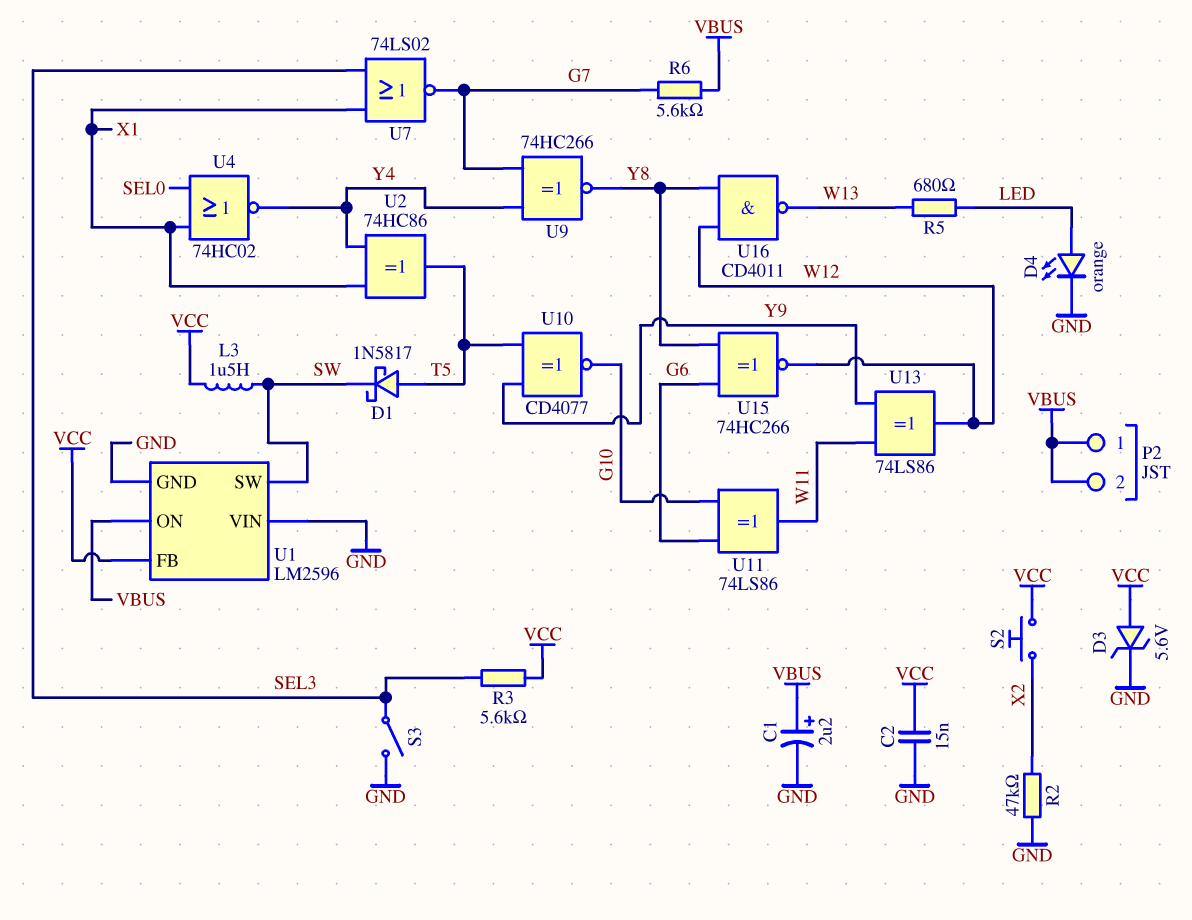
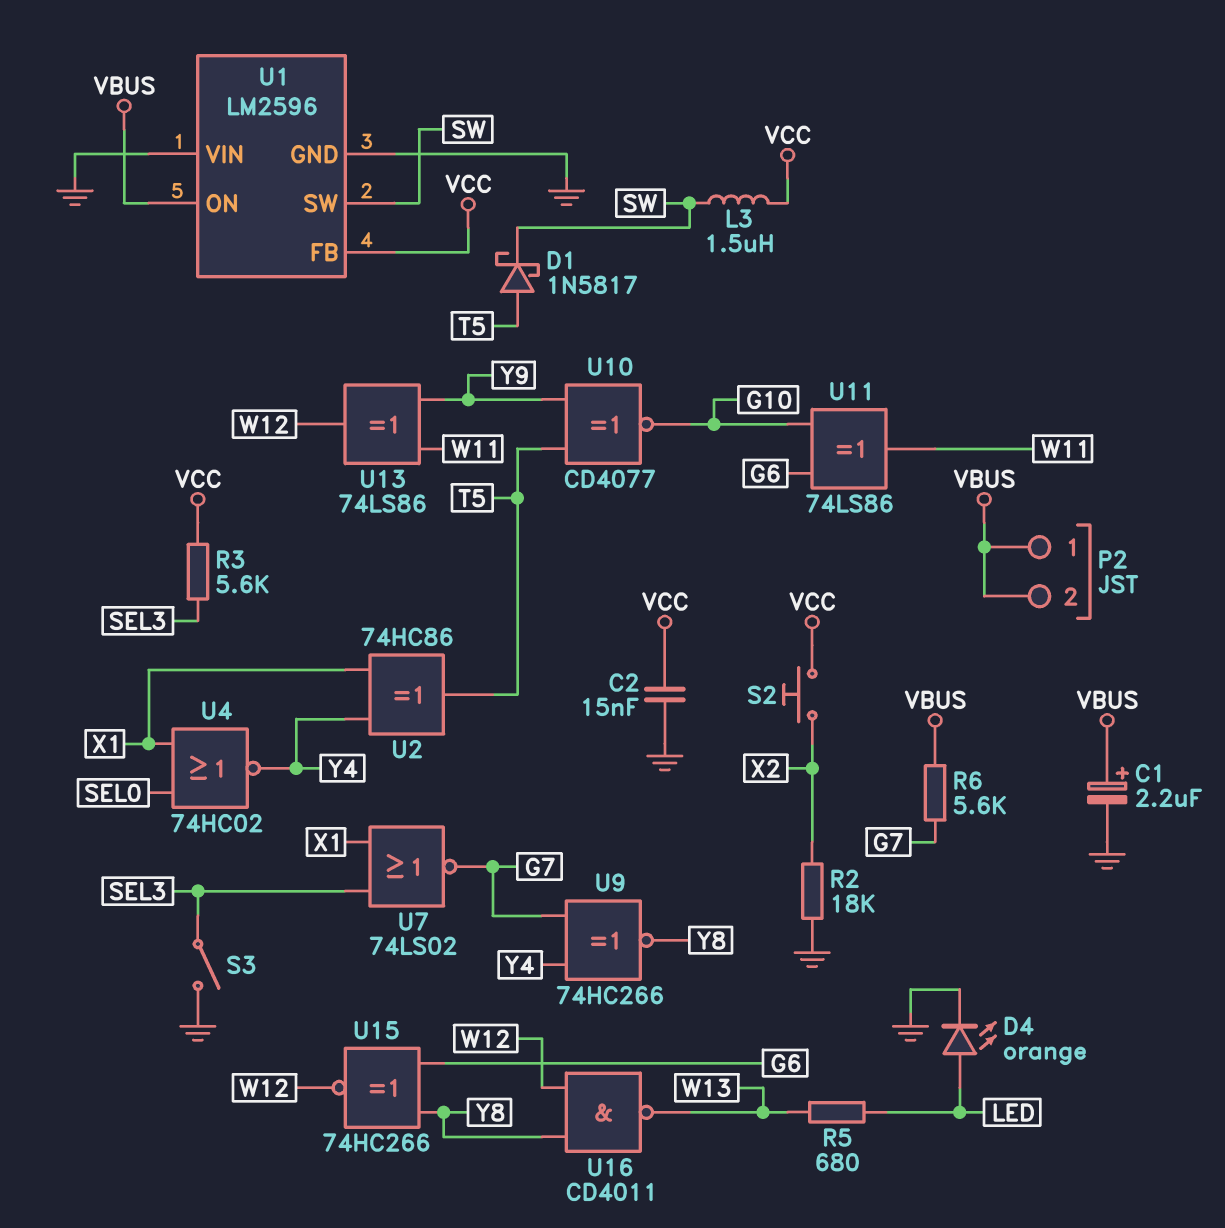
D3: zener 5.6V (A VCC, K GND) -> none
R2: 47k (GND, X2) -> 18k (GND, X2)

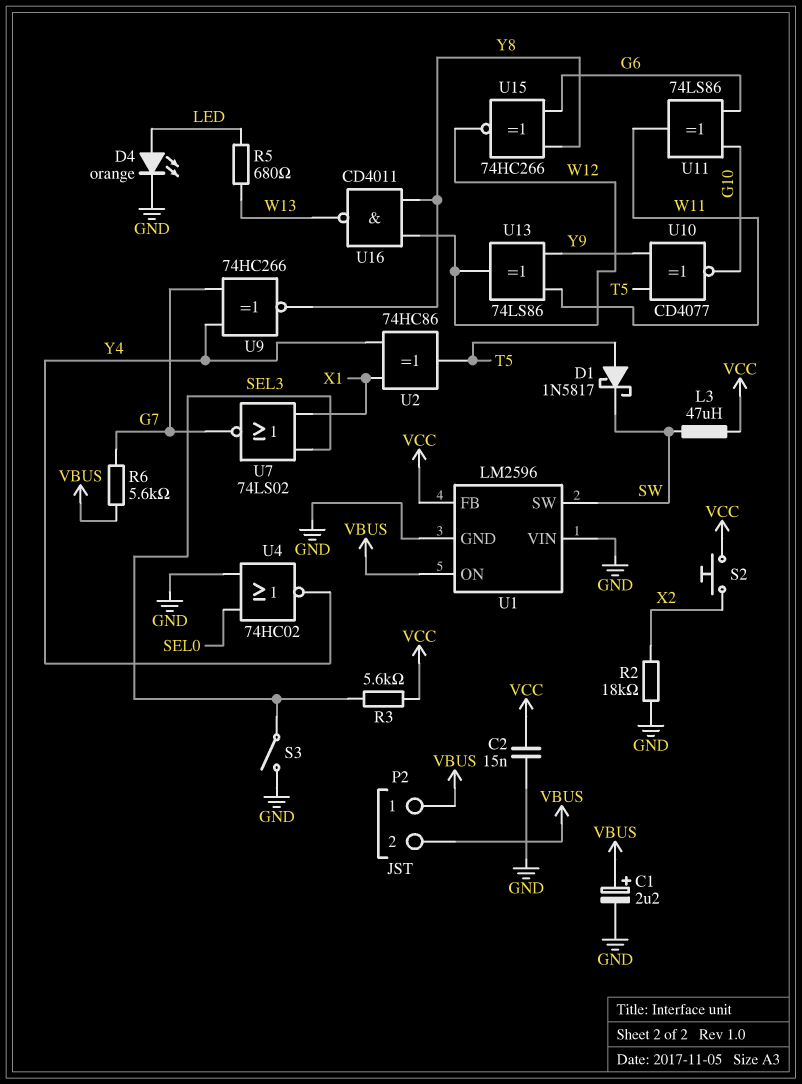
L3: 1.5uH (SW, VCC) -> 47uH (SW, VCC)
U4: NOR 74HC02 (in SEL0, in X1, out Y4) -> NOR 74HC02 (in GND, in SEL0, out Y4)

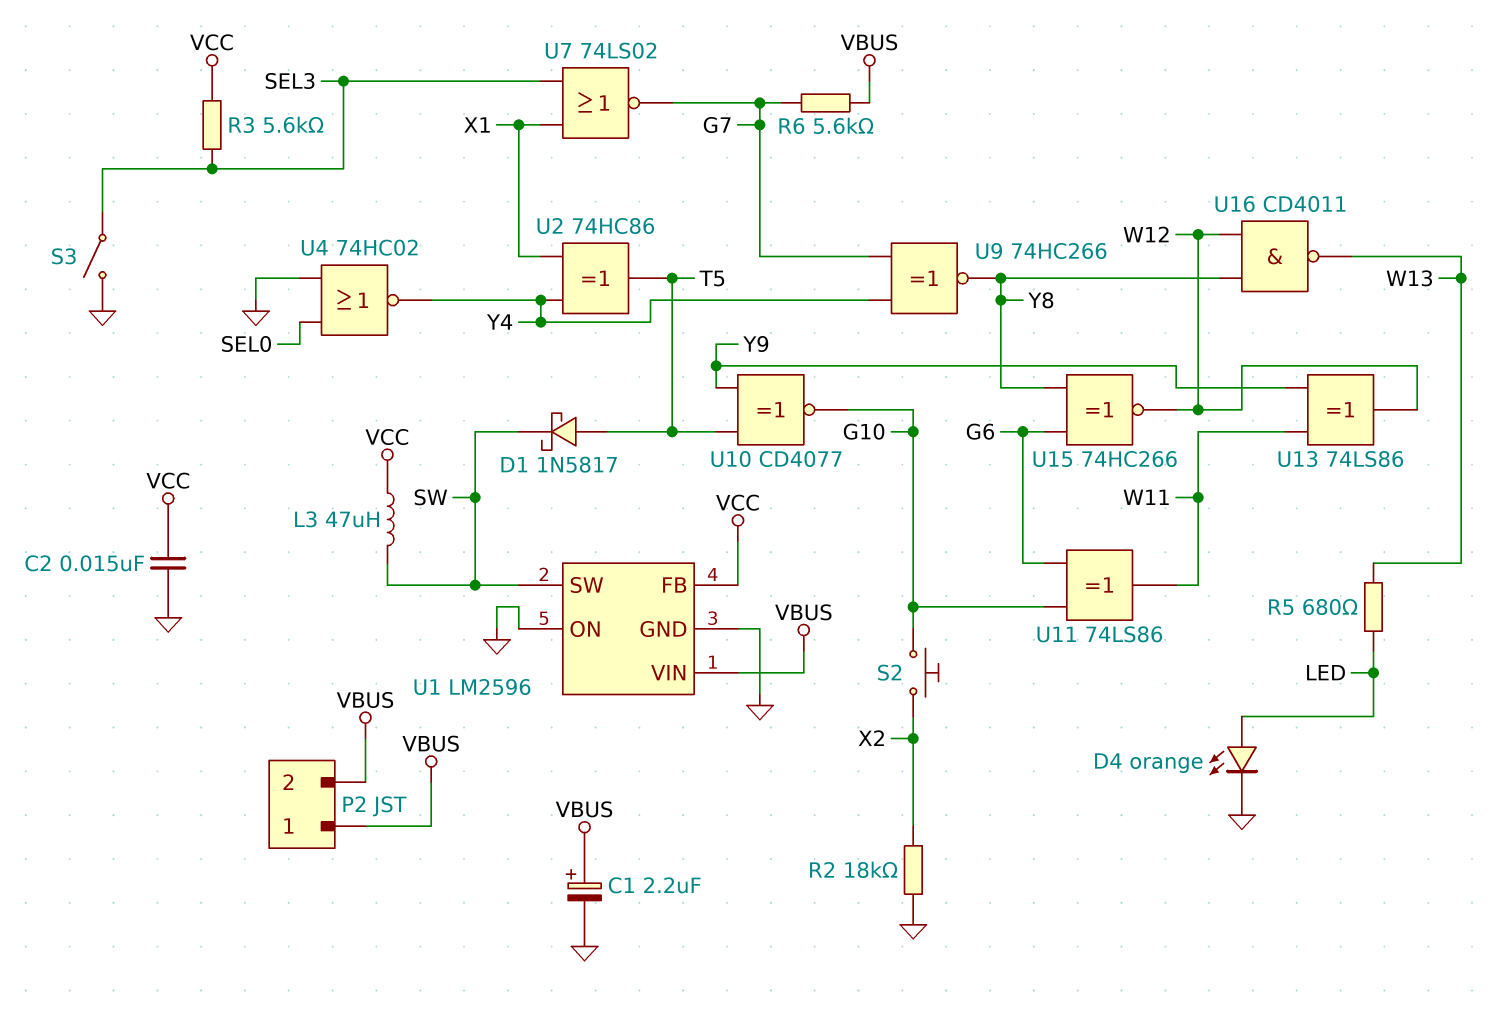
S2: button (VCC, X2) -> button (G10, X2)
U1 pin ON: VBUS -> GND
U1 pin VIN: GND -> VBUS

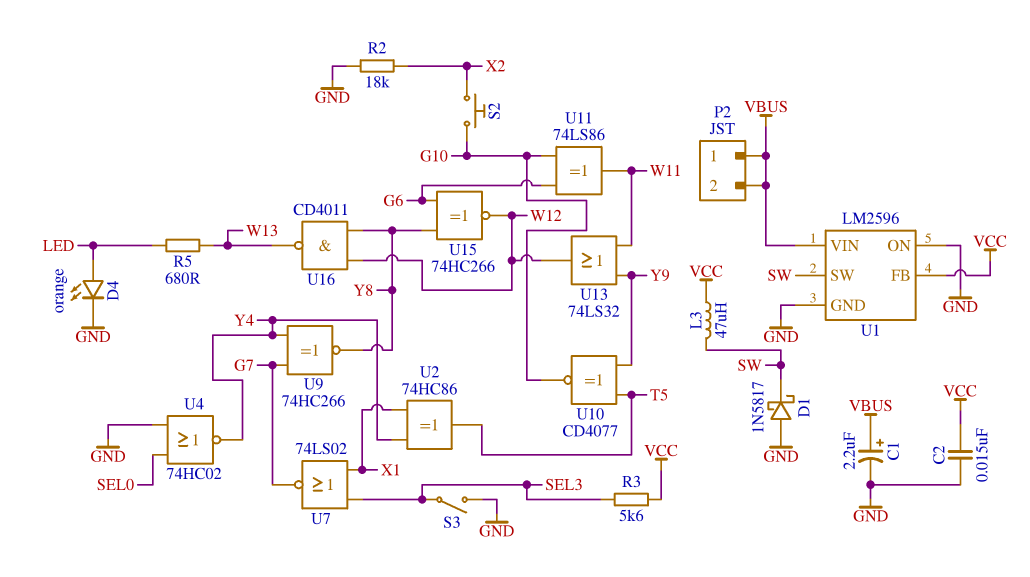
D1: schottky 1N5817 (A T5, K SW) -> schottky 1N5817 (A GND, K SW)
R6: 5.6k (G7, VBUS) -> none
U13: XOR 74LS86 (in W11, in Y9, out W12) -> OR 74LS32 (in W11, in Y9, out W12)

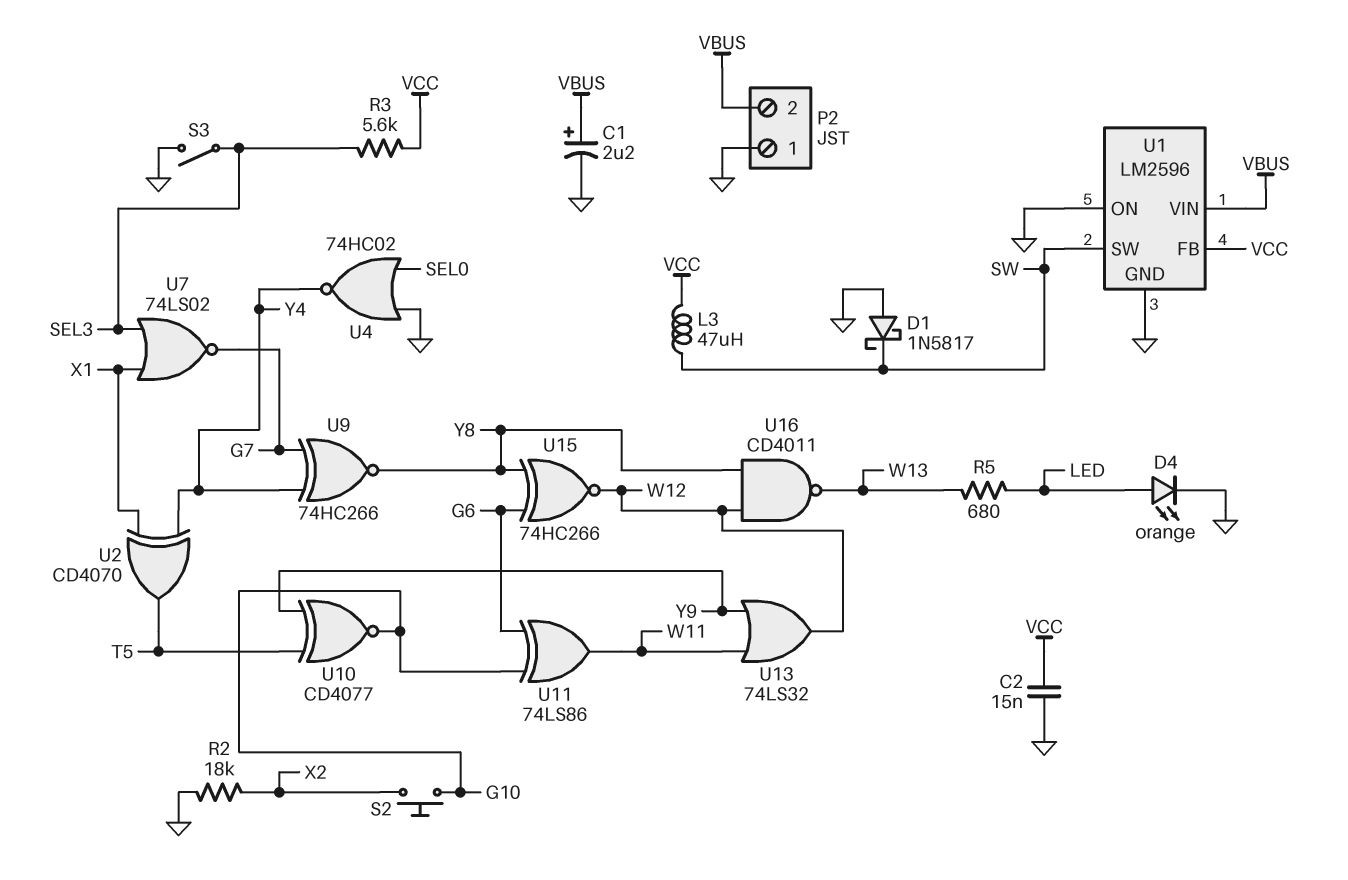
P2 pin 1: VBUS -> GND
U2: XOR 74HC86 (in X1, in Y4, out T5) -> XOR CD4070 (in X1, in Y4, out T5)

